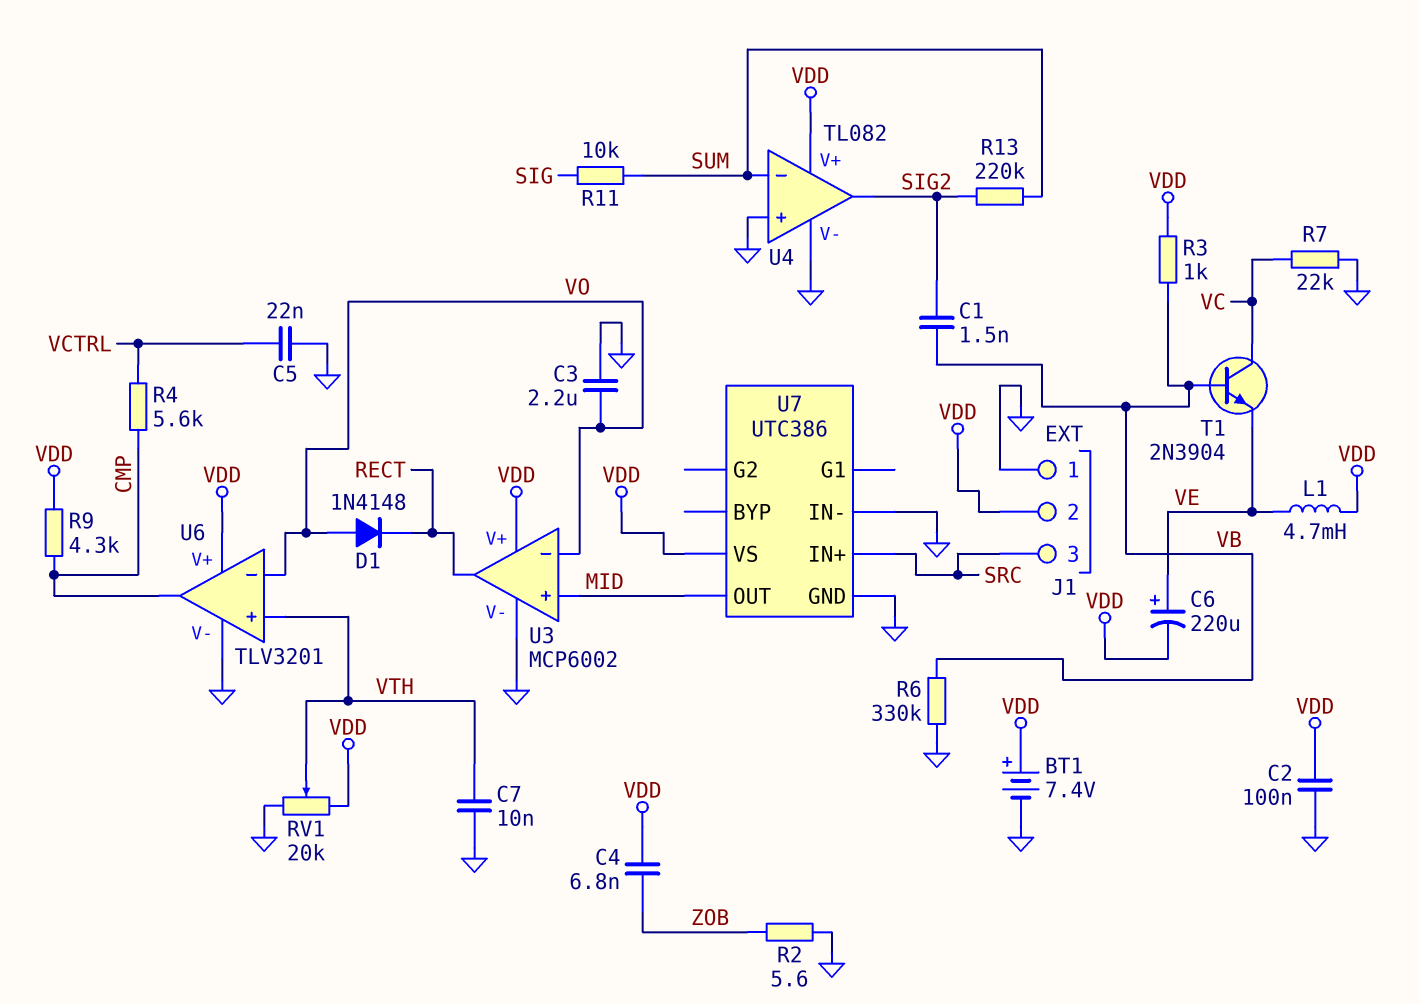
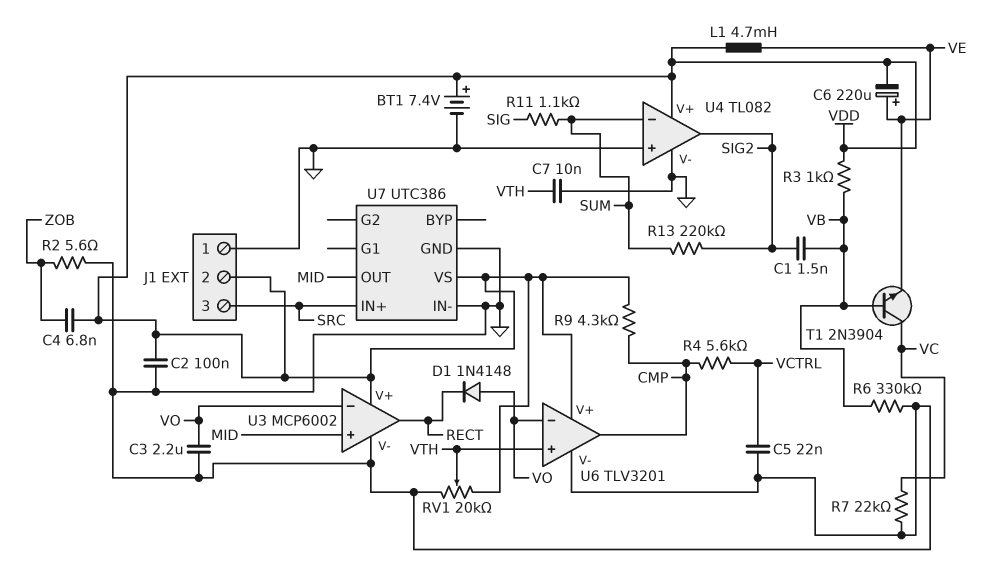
R11: 10k (SIG, SUM) -> 1.1k (SIG, SUM)

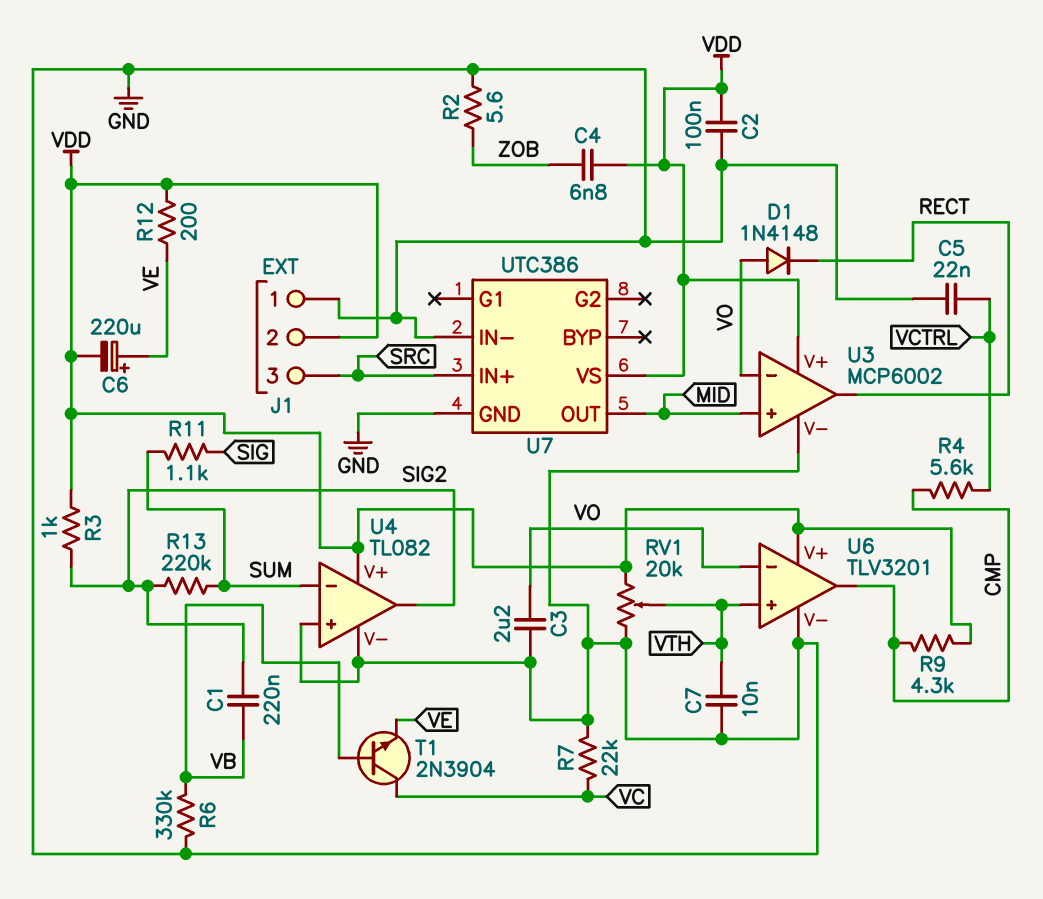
BT1: 7.4V (plus VDD, minus GND) -> none
C1: 1.5nF (SIG2, VB) -> 220nF (SIG2, VB)
L1: 4.7mH (VDD, VE) -> none
R3: 1k (VB, VDD) -> 1k (SIG2, VDD)
R12: none -> 200 (VDD, VE)

